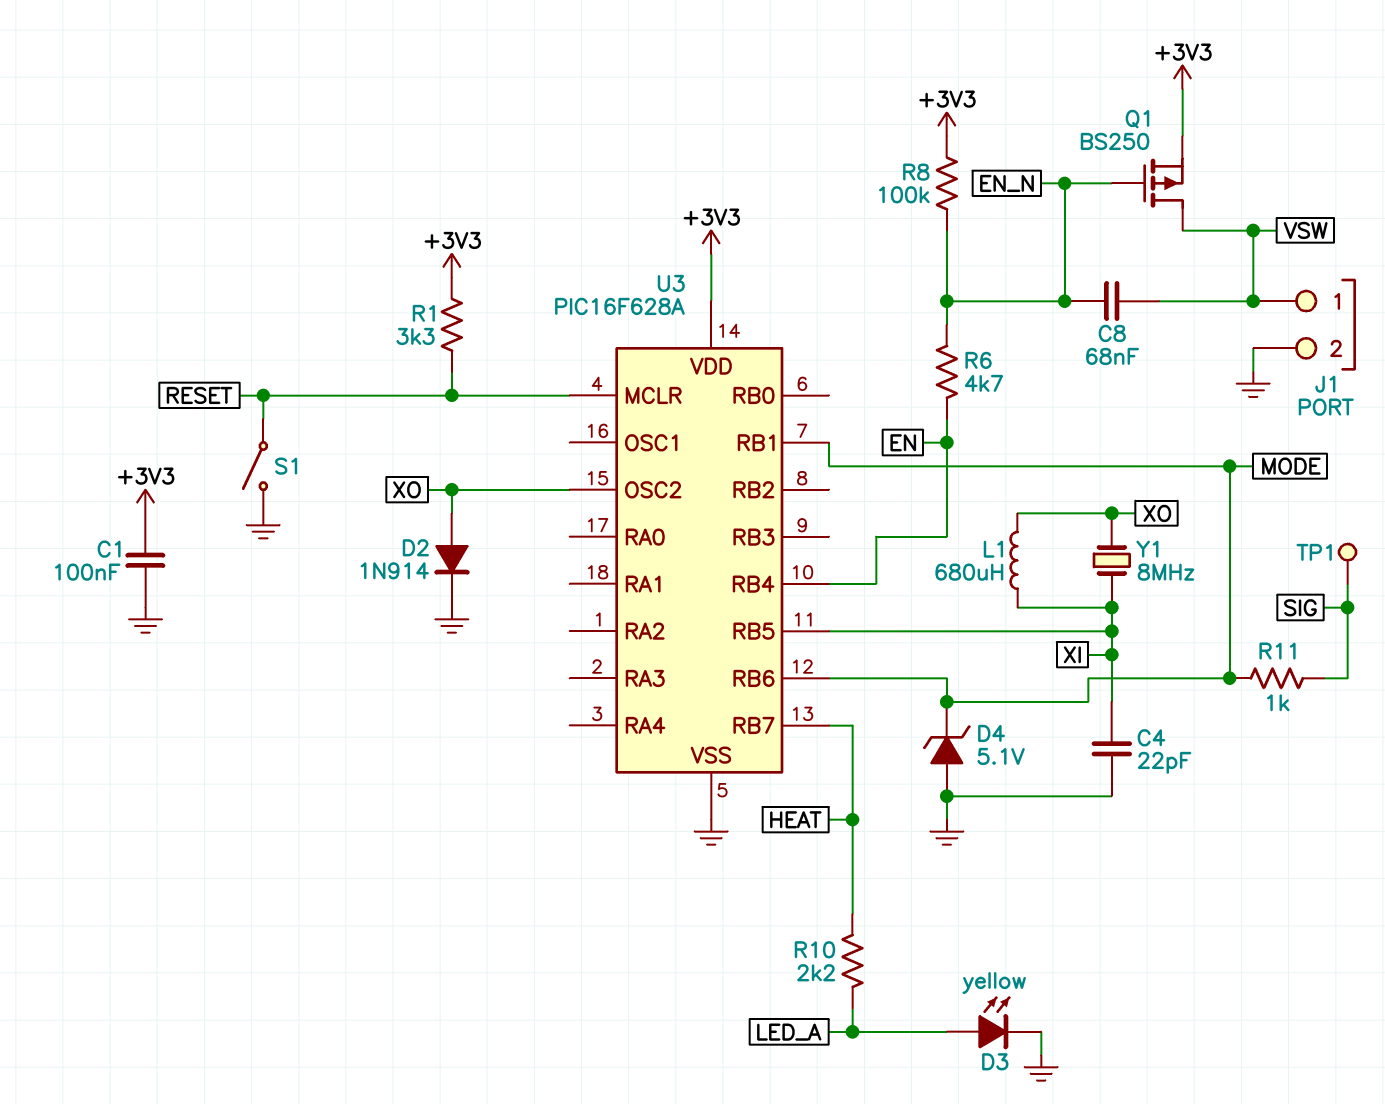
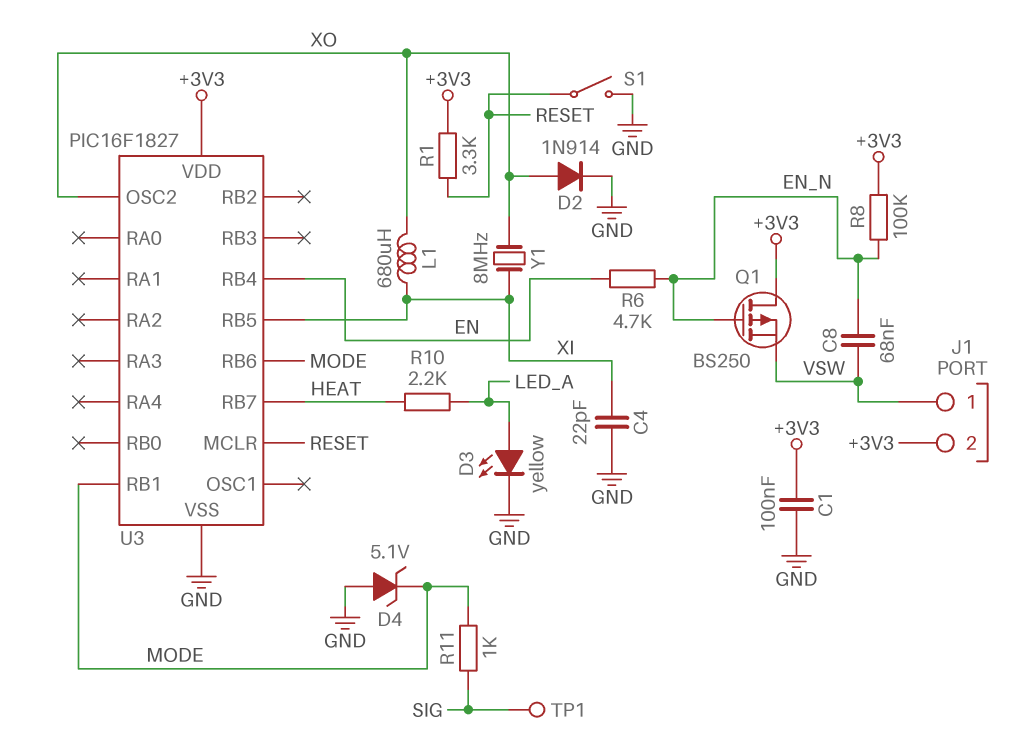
J1 pin 2: GND -> +3V3
Q1: PMOS BS250 (G EN_N, D VSW, S +3V3) -> PMOS BS250 (G EN_N, D +3V3, S VSW)
U3: PIC16F628A -> PIC16F1827

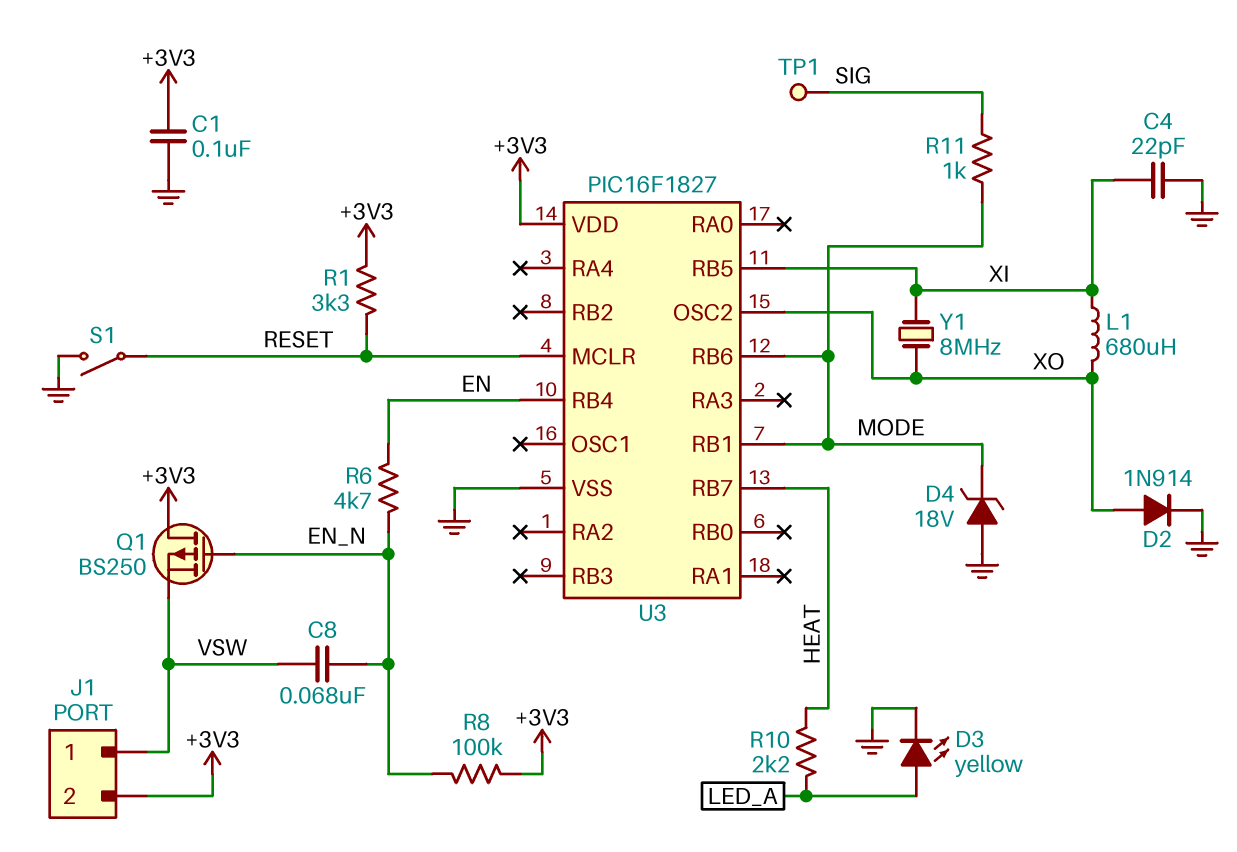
D4: zener 5.1V (A GND, K MODE) -> zener 18V (A GND, K MODE)

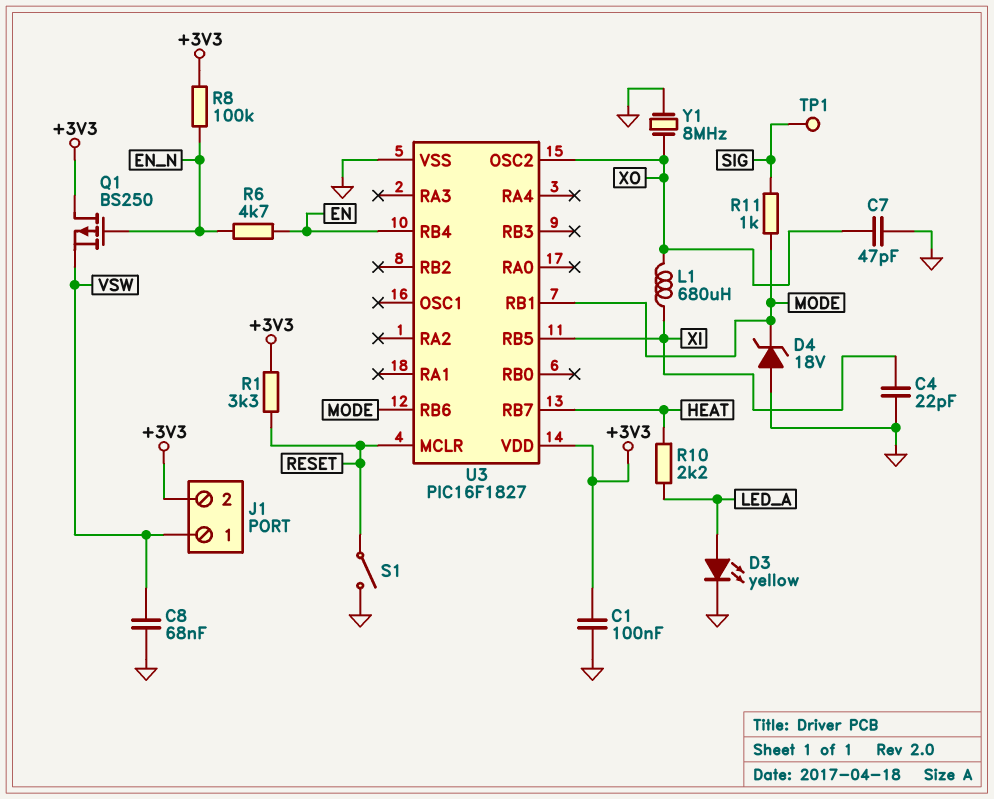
C7: none -> 47pF (GND, XO)
C8: 68nF (EN_N, VSW) -> 68nF (GND, VSW)
D2: diode 1N914 (A XO, K GND) -> none
Y1: 8MHz (XI, XO) -> 8MHz (GND, XO)

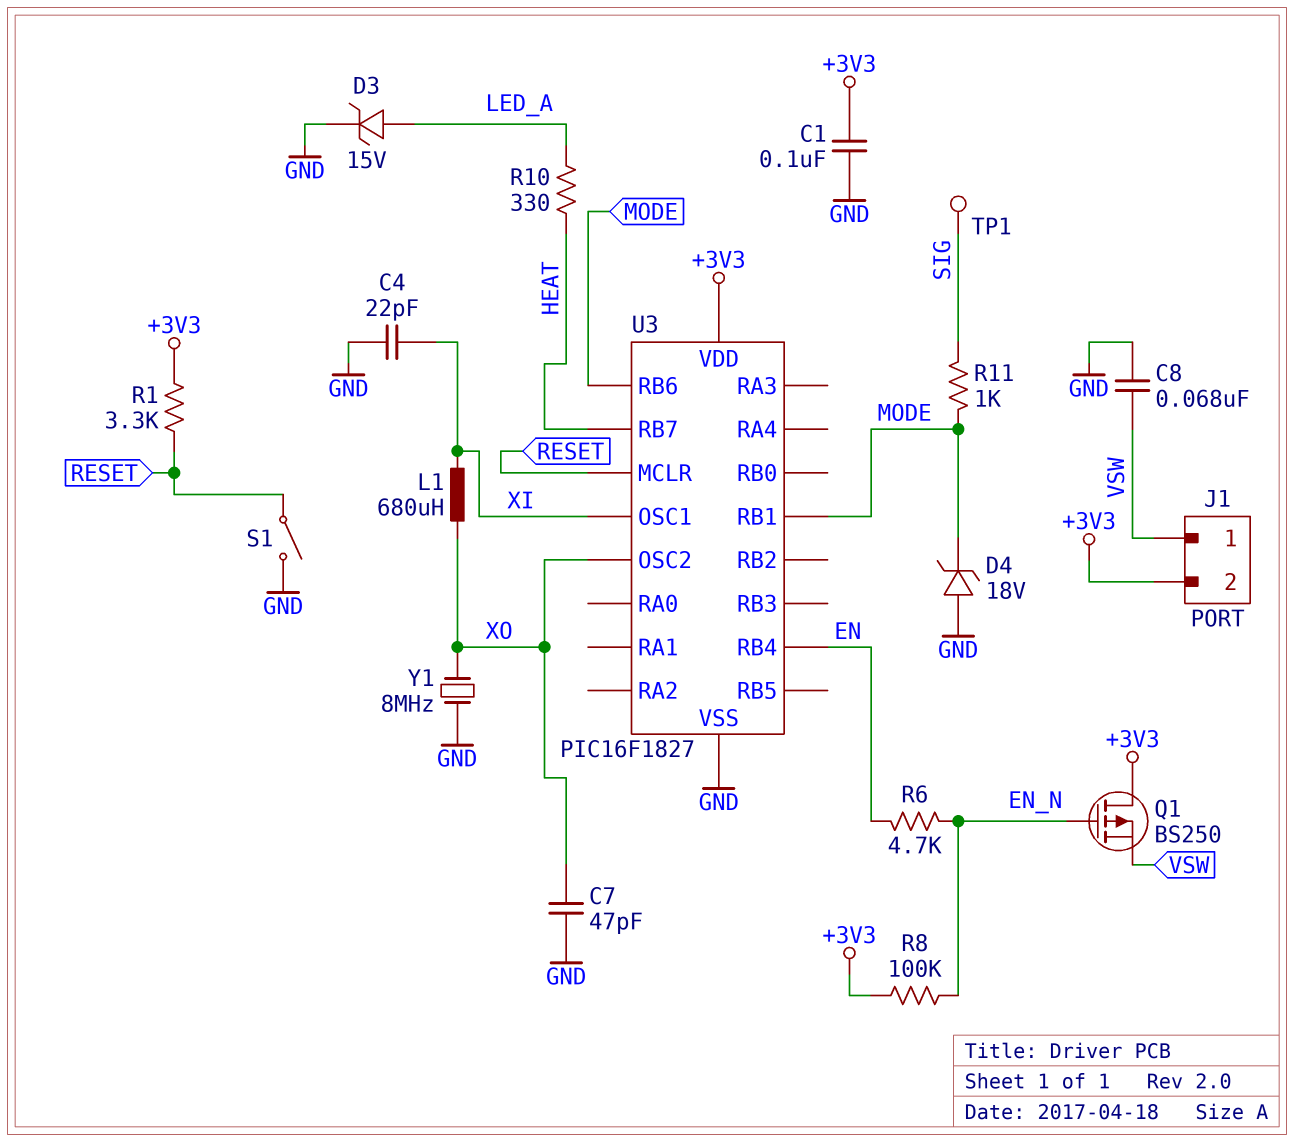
D3: LED yellow (A LED_A, K GND) -> zener 15V (A LED_A, K GND)
R10: 2.2k (HEAT, LED_A) -> 330 (HEAT, LED_A)
U3 pin OSC1: none -> XI
U3 pin RB5: XI -> none

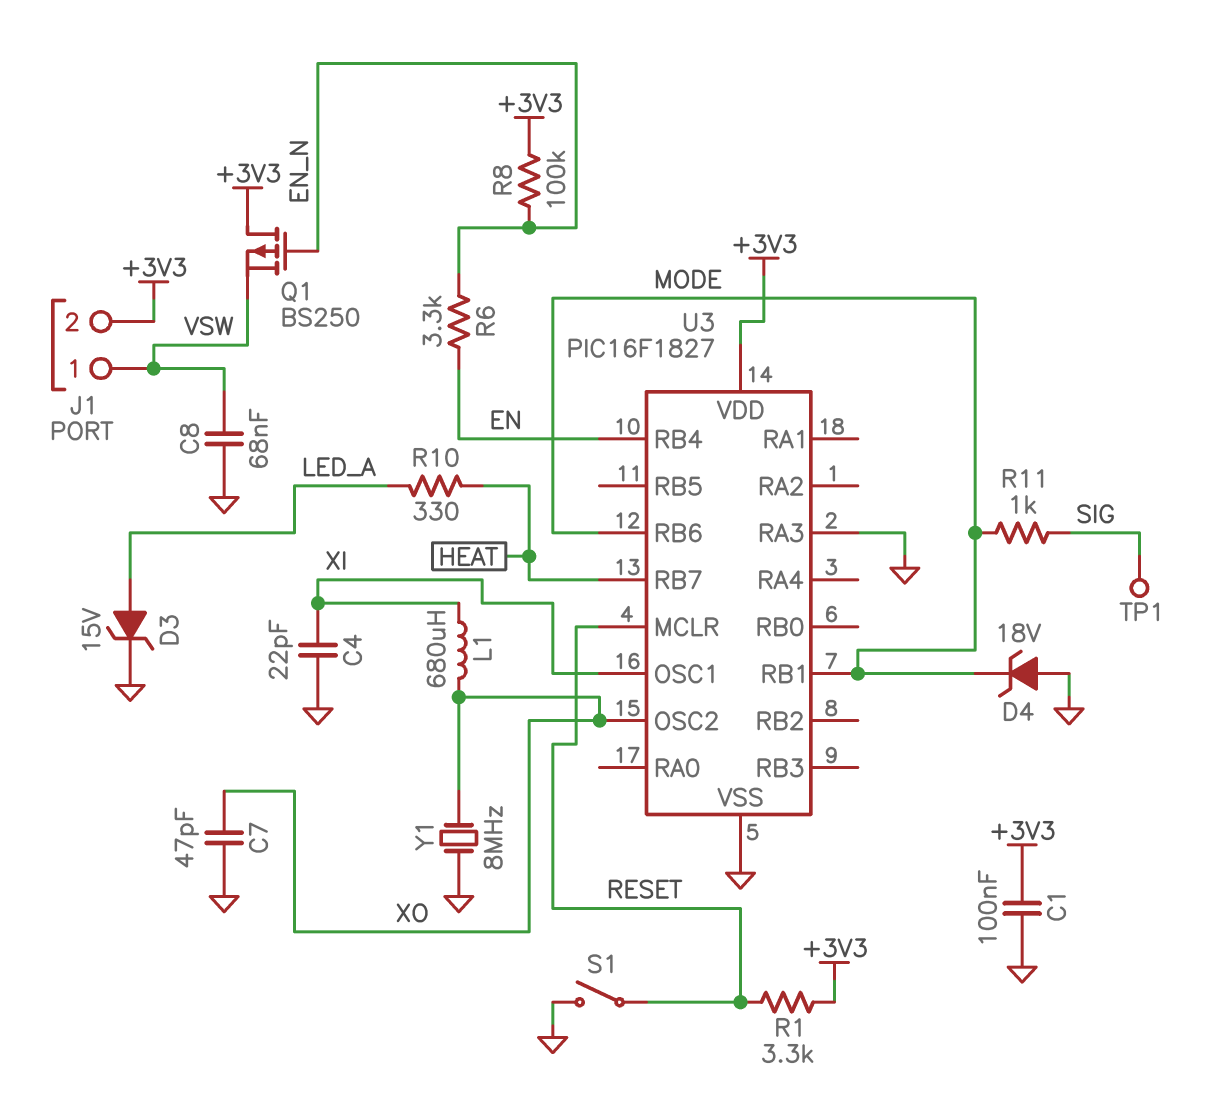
R6: 4.7k (EN, EN_N) -> 3.3k (EN, EN_N)
U3 pin RA3: none -> GND

